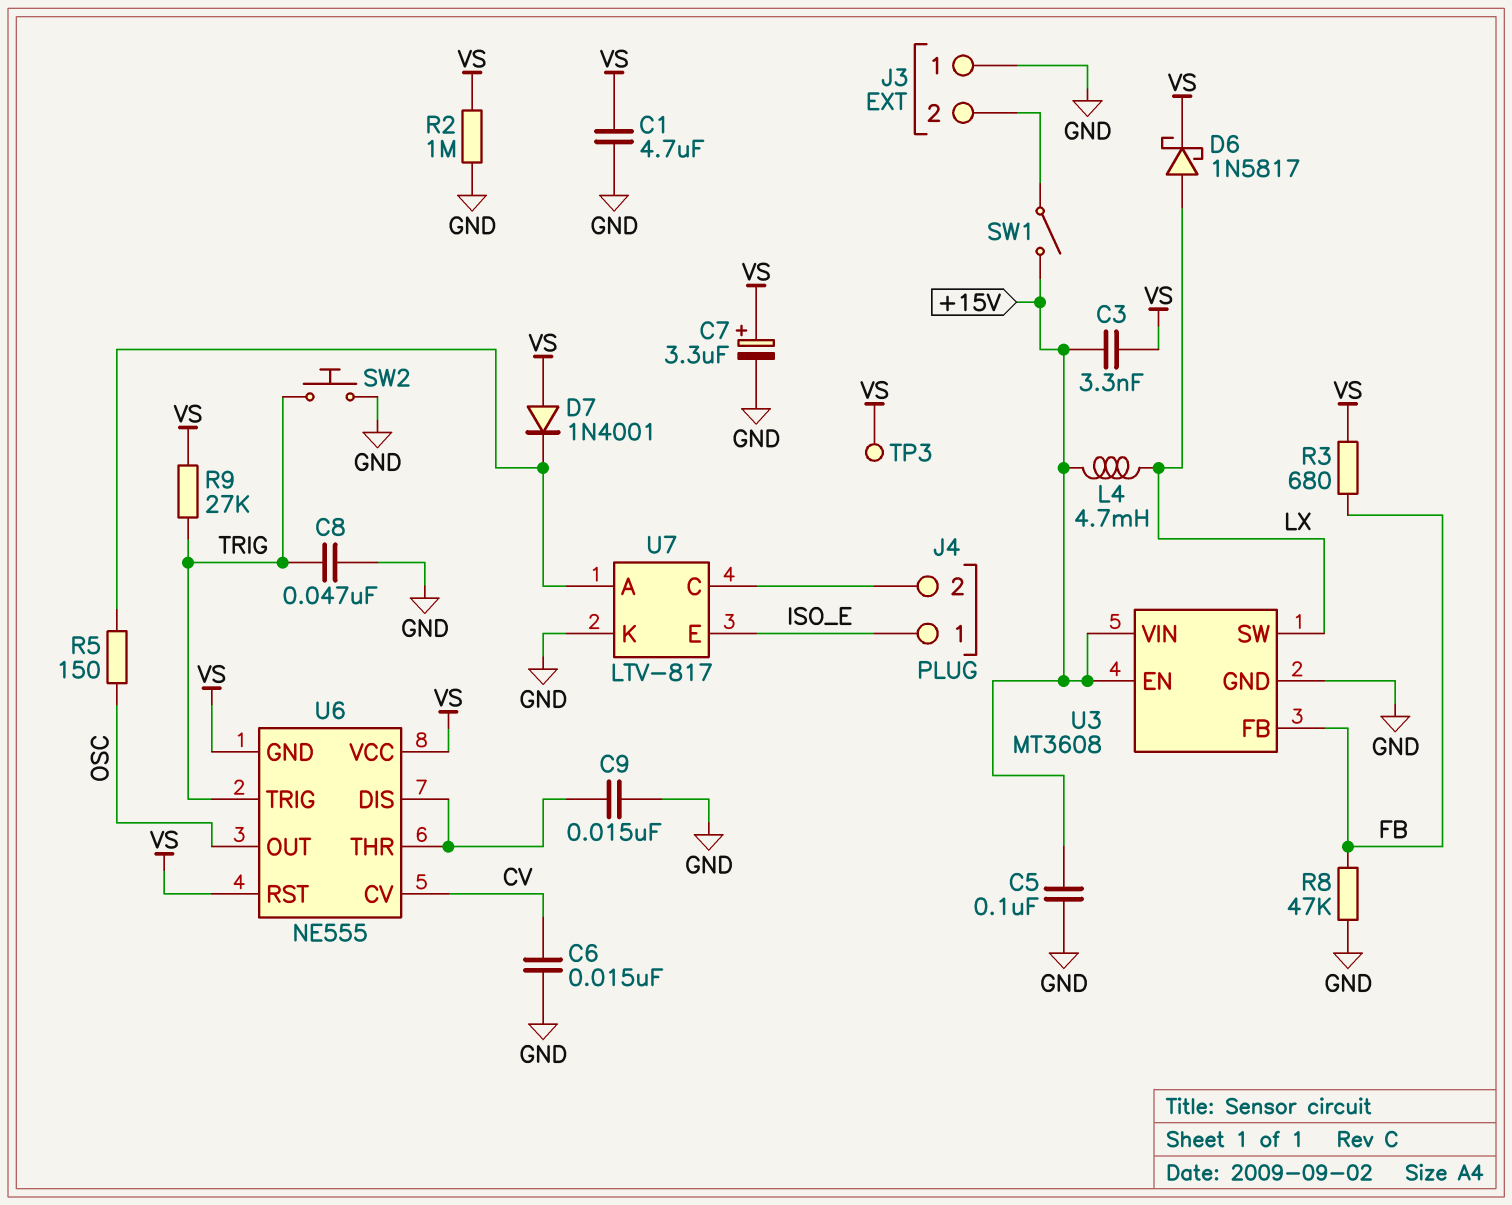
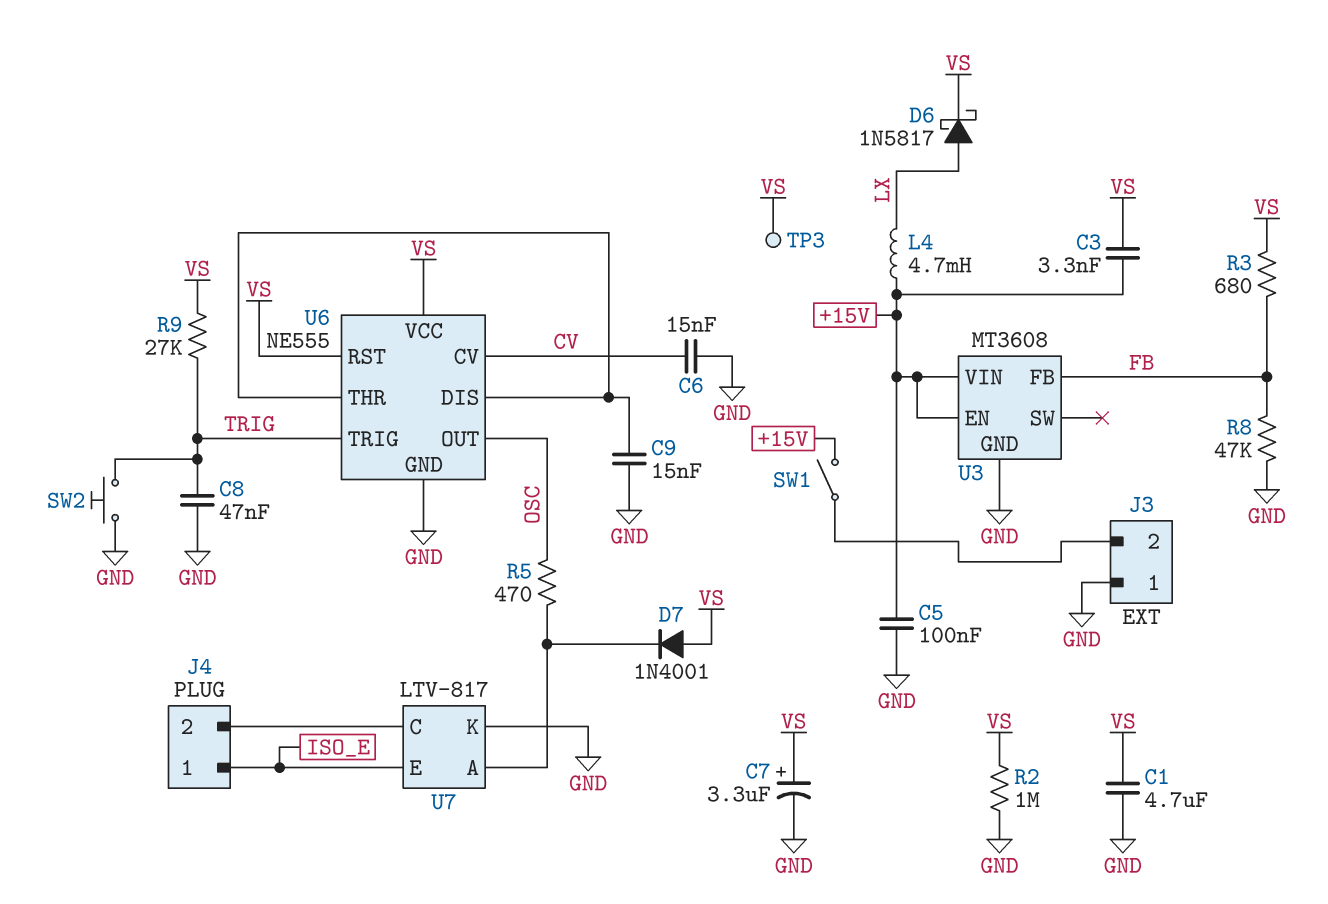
R5: 150 (OSC, U7/A) -> 470 (OSC, U7/A)
U3 pin SW: LX -> none
U6 pin GND: VS -> GND

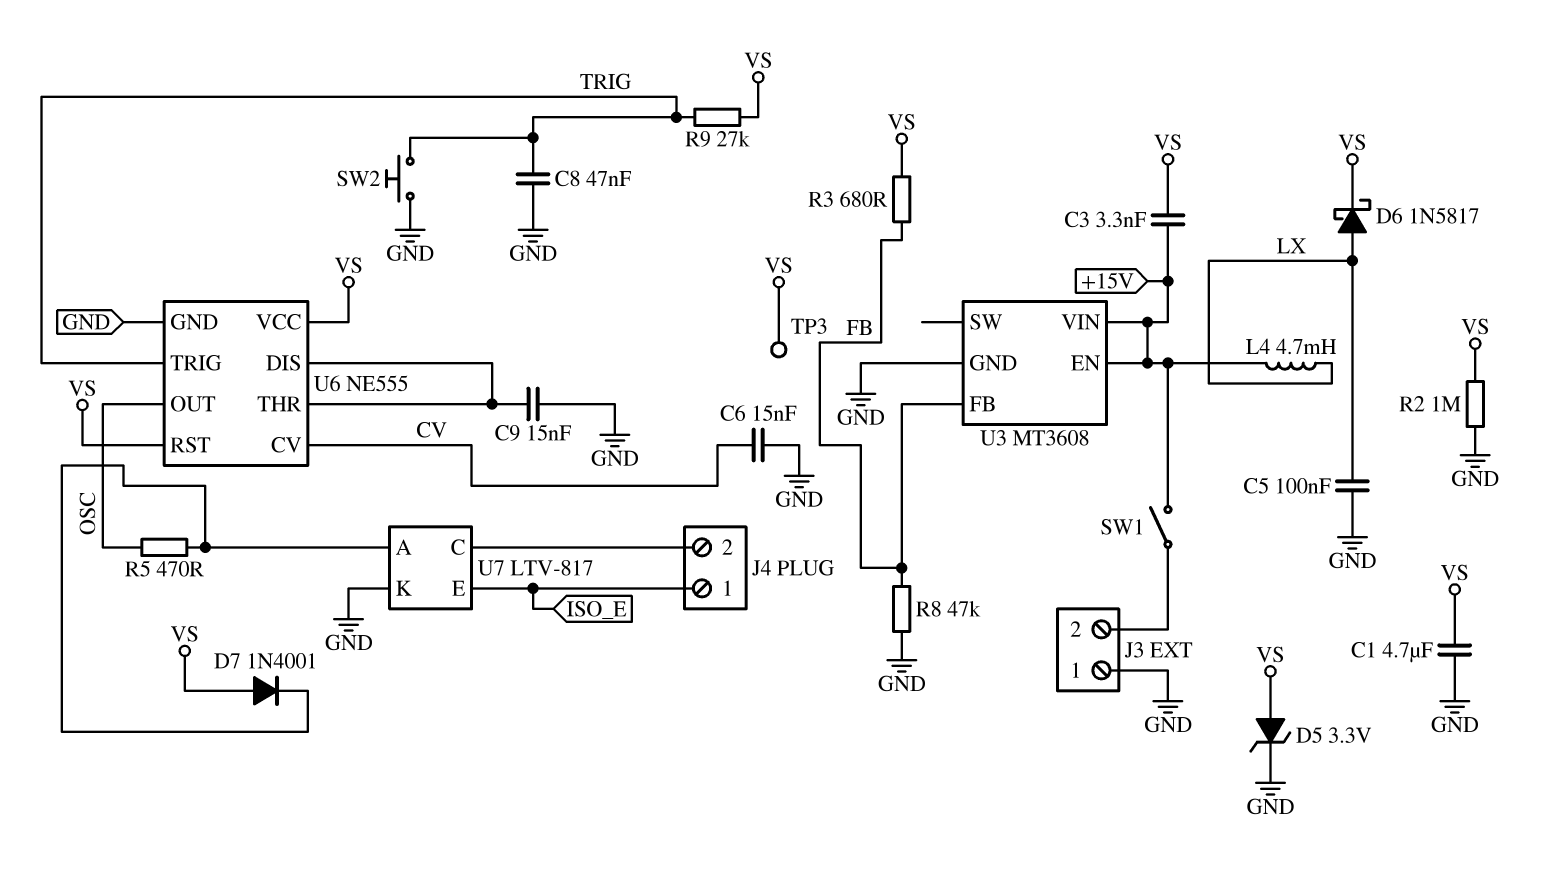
C5: 100nF (+15V, GND) -> 100nF (GND, LX)
C7: 3.3uF (plus VS, minus GND) -> none
D5: none -> zener 3.3V (A VS, K GND)

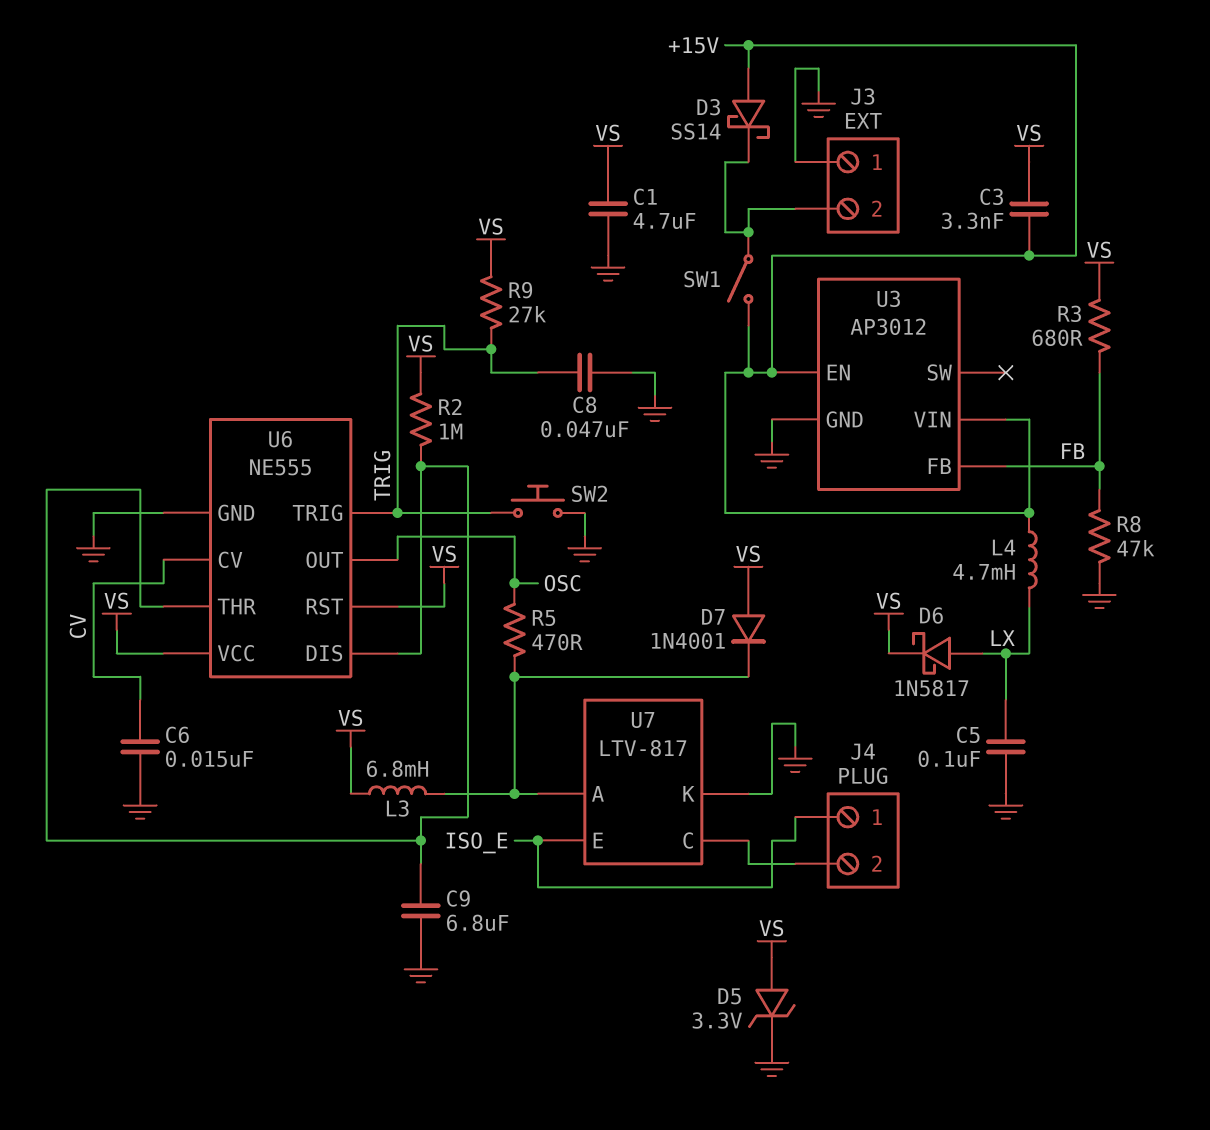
C9: 15nF (GND, U6/DIS) -> 6.8uF (GND, U6/DIS)
D3: none -> schottky SS14 (A +15V, K J3/2)
L3: none -> 6.8mH (U7/A, VS)
R2: 1M (GND, VS) -> 1M (U6/DIS, VS)
TP3: test point (VS) -> none
U3: MT3608 -> AP3012

